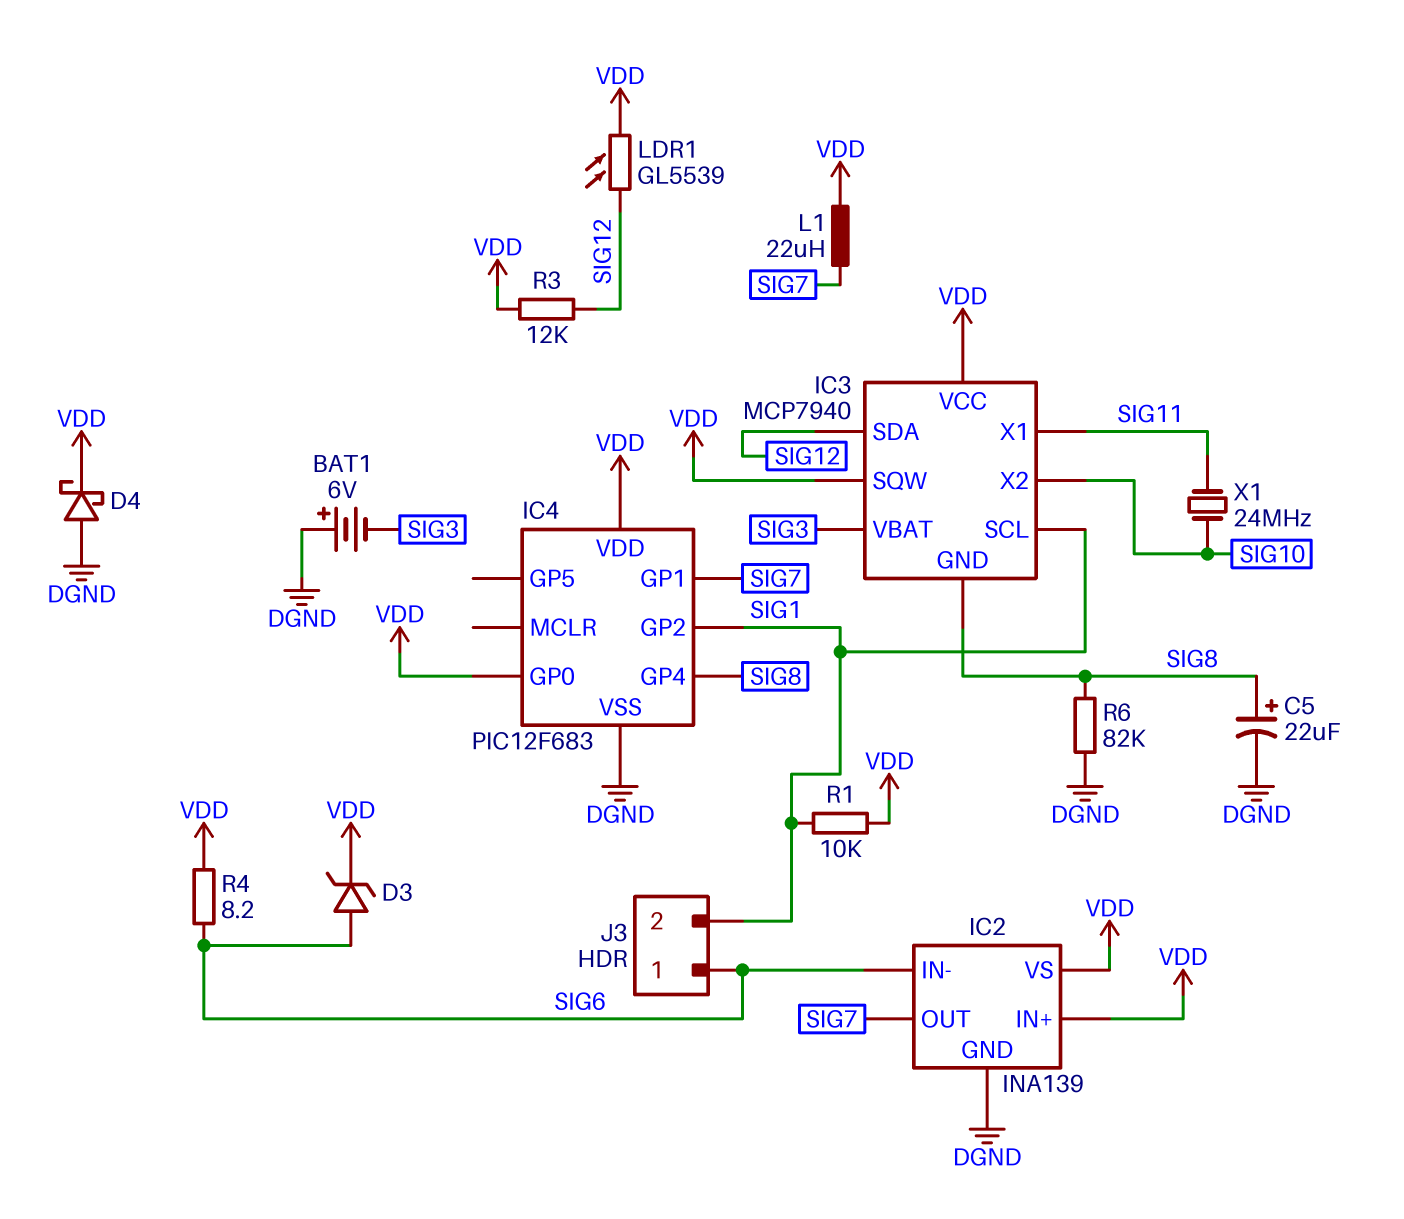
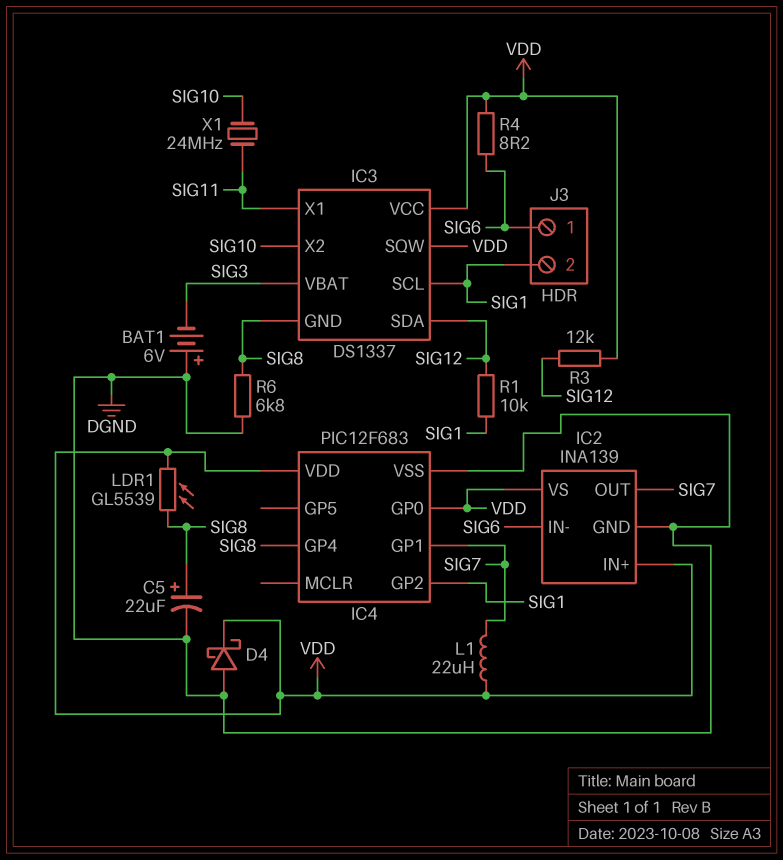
D3: zener (A SIG6, K VDD) -> none
IC3: MCP7940 -> DS1337
LDR1: GL5539 (SIG12, VDD) -> GL5539 (SIG8, VDD)
R1: 10k (SIG1, VDD) -> 10k (SIG1, SIG12)
R6: 82k (DGND, SIG8) -> 6.8k (DGND, SIG8)

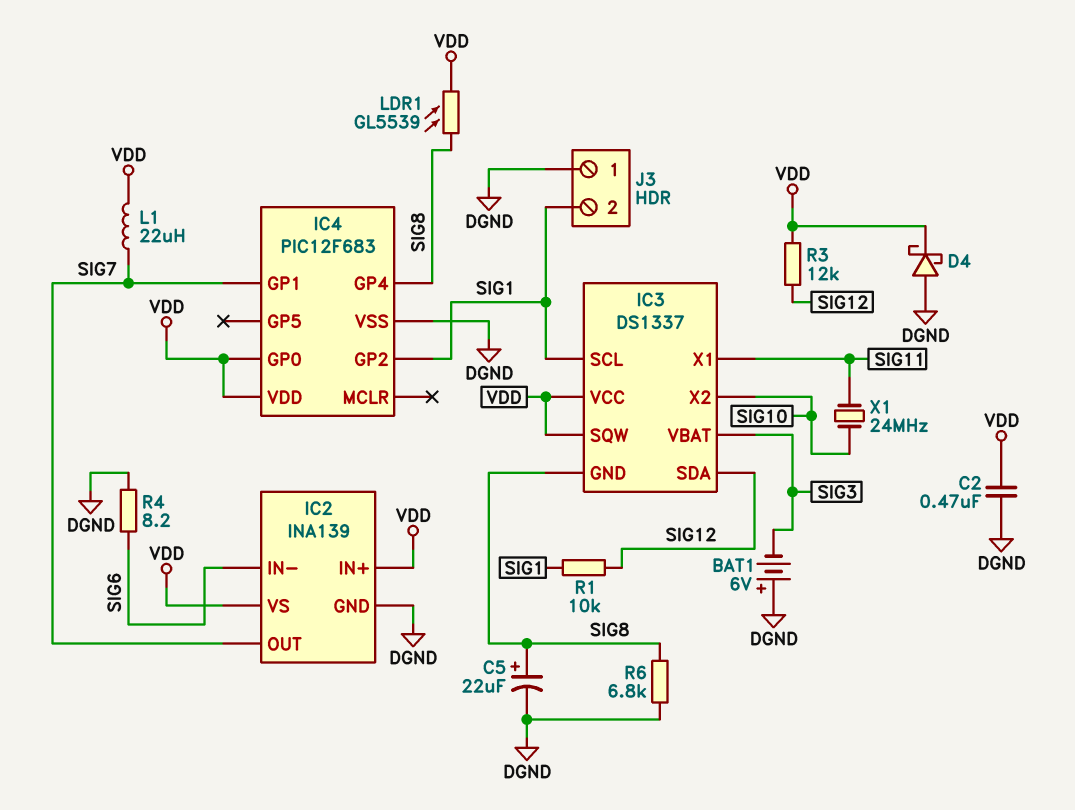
C2: none -> 470nF (DGND, VDD)
J3 pin 1: SIG6 -> DGND
R4: 8.2 (SIG6, VDD) -> 8.2 (DGND, SIG6)

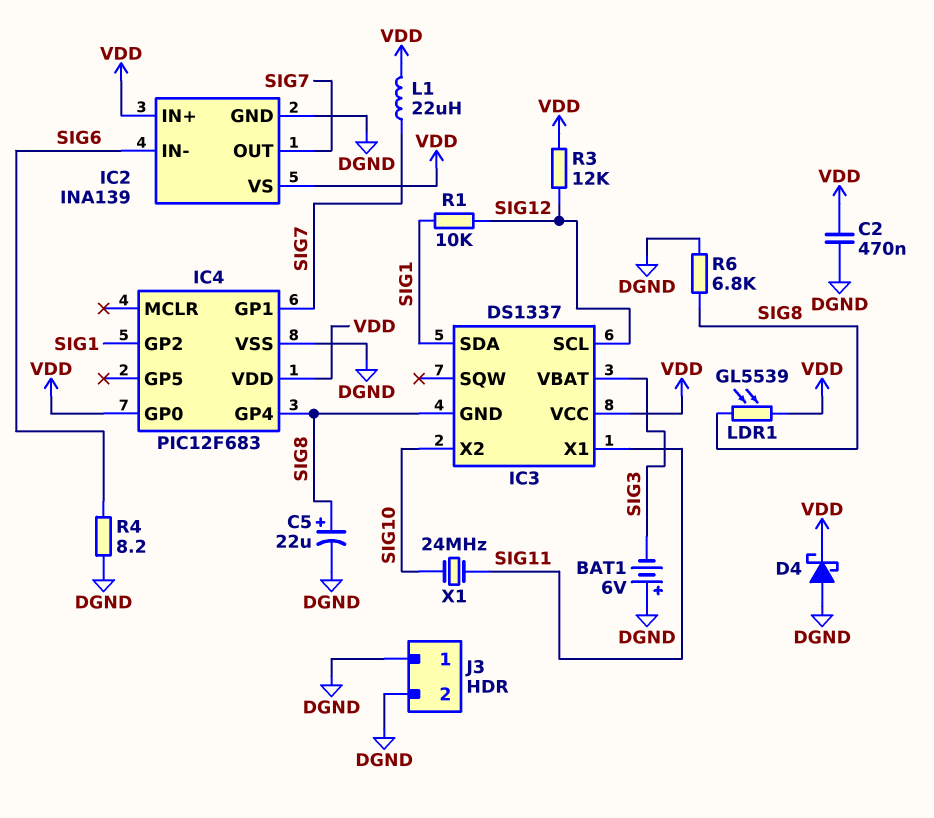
IC3 pin SCL: SIG1 -> SIG12
IC3 pin SDA: SIG12 -> SIG1
IC3 pin SQW: VDD -> none
J3 pin 2: SIG1 -> DGND

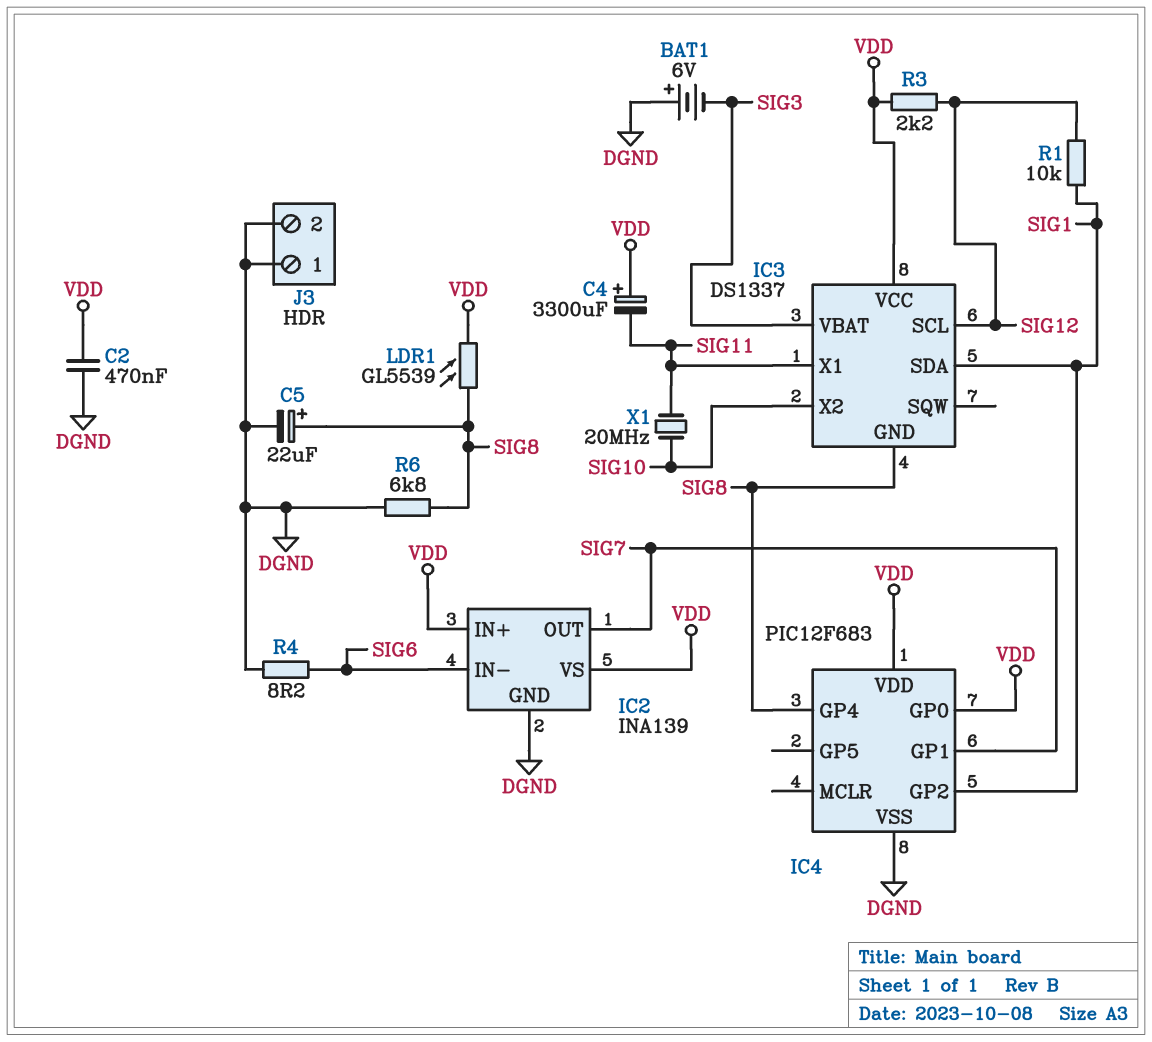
C4: none -> 3300uF (plus VDD, minus SIG11)
D4: schottky (A DGND, K VDD) -> none
L1: 22uH (SIG7, VDD) -> none
R3: 12k (SIG12, VDD) -> 2.2k (SIG12, VDD)
X1: 24MHz (SIG10, SIG11) -> 20MHz (SIG10, SIG11)

